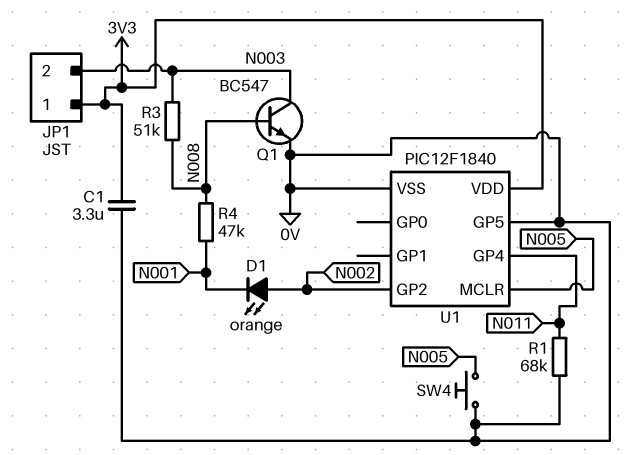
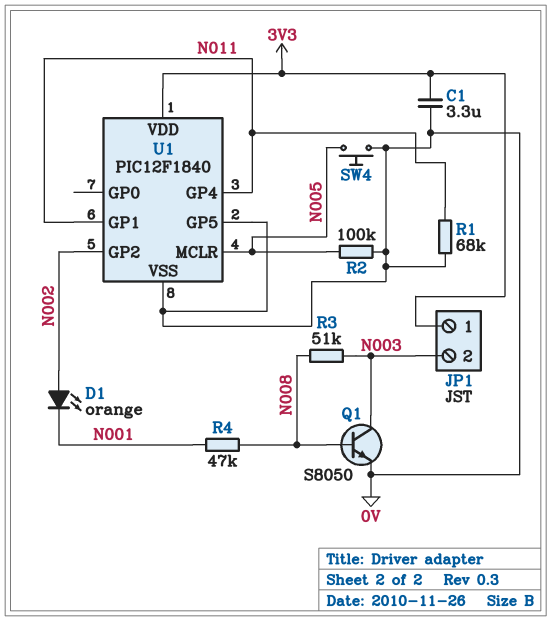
Q1: NPN BC547 (B N008, C N003, E 0V) -> NPN S8050 (B N008, C N003, E 0V)
R2: none -> 100k (0V, N005)
U1 pin GP1: none -> N011

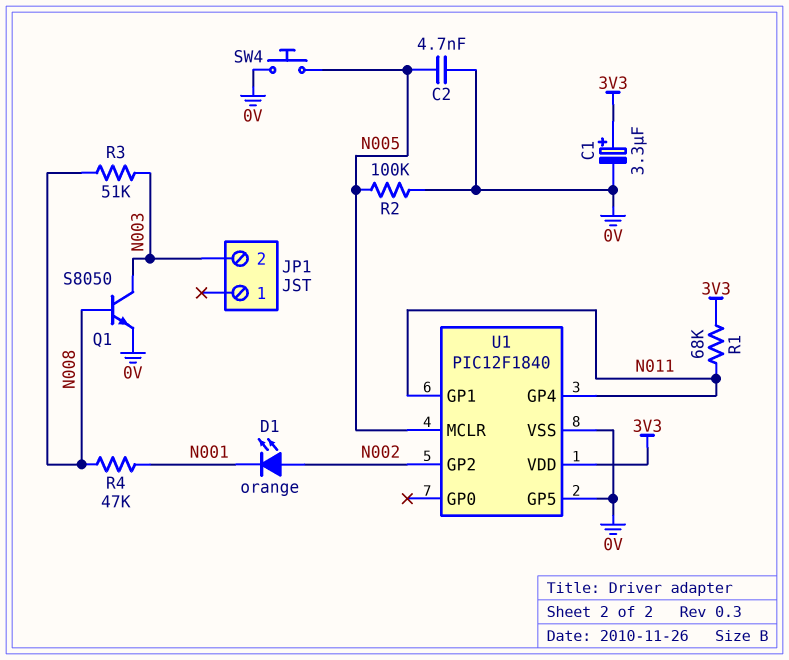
C1: 3.3uF (0V, 3V3) -> 3.3uF (plus 3V3, minus 0V)
C2: none -> 4.7nF (0V, N005)
JP1 pin 1: 3V3 -> none
R1: 68k (0V, N011) -> 68k (3V3, N011)

